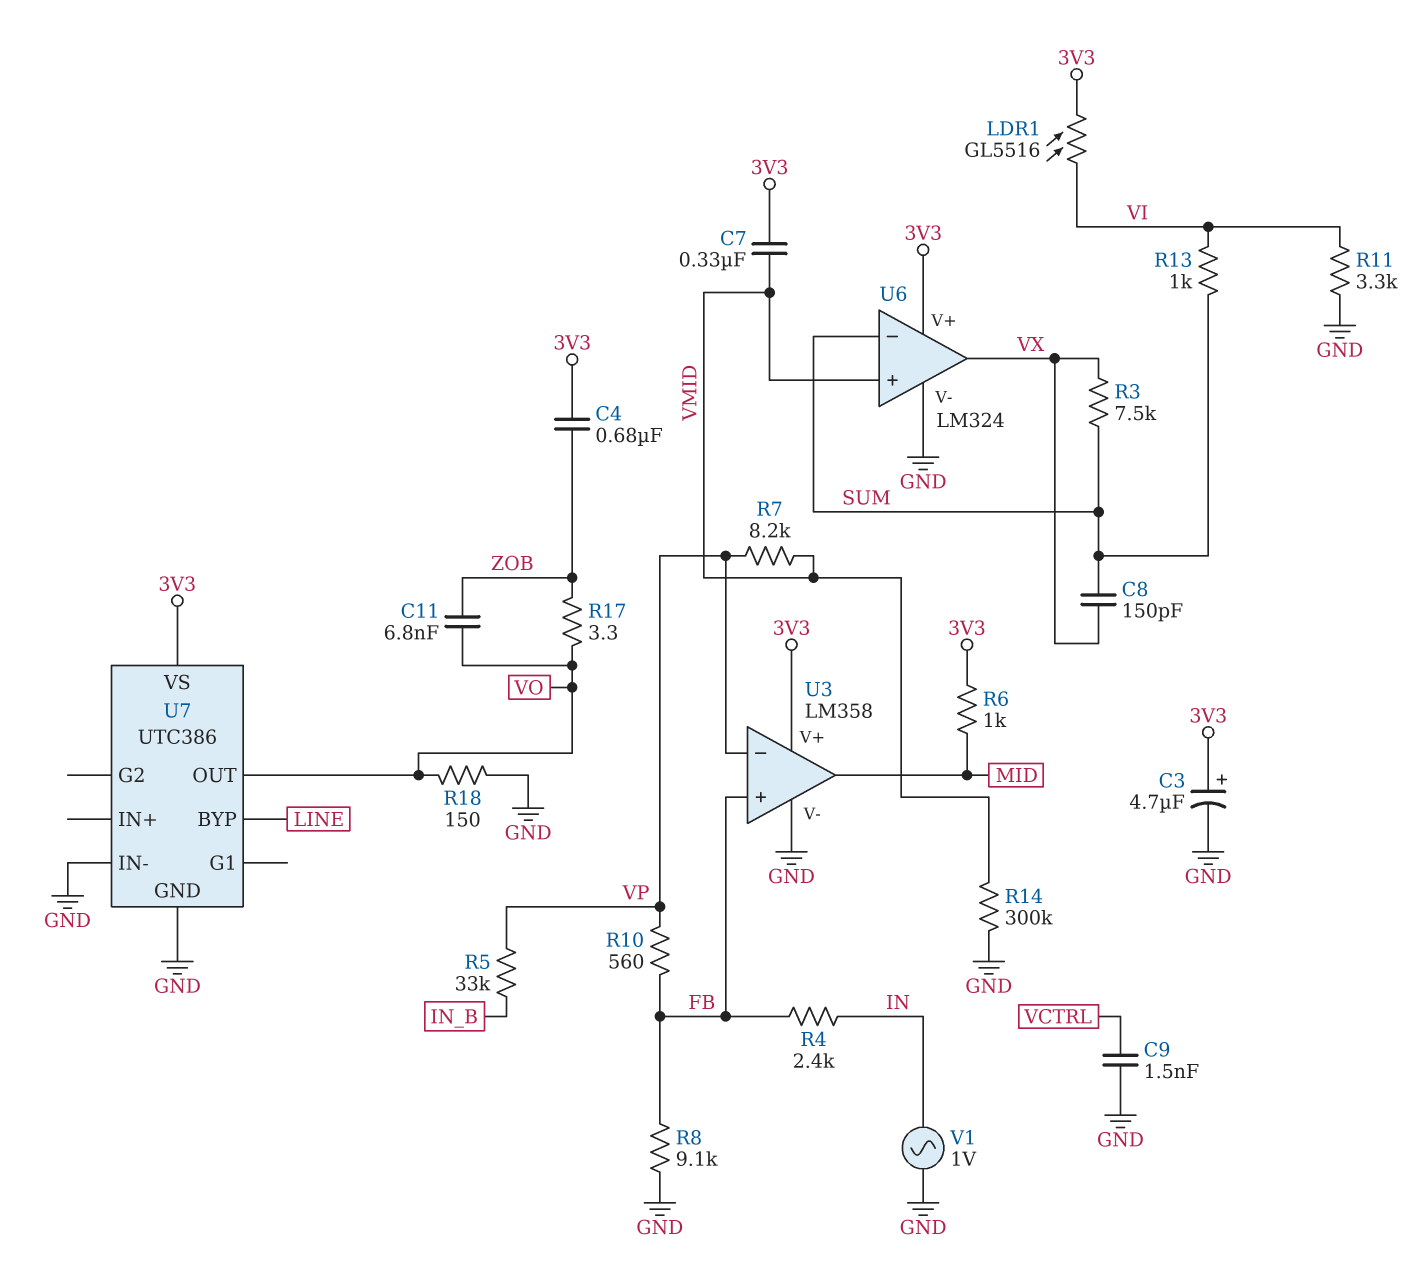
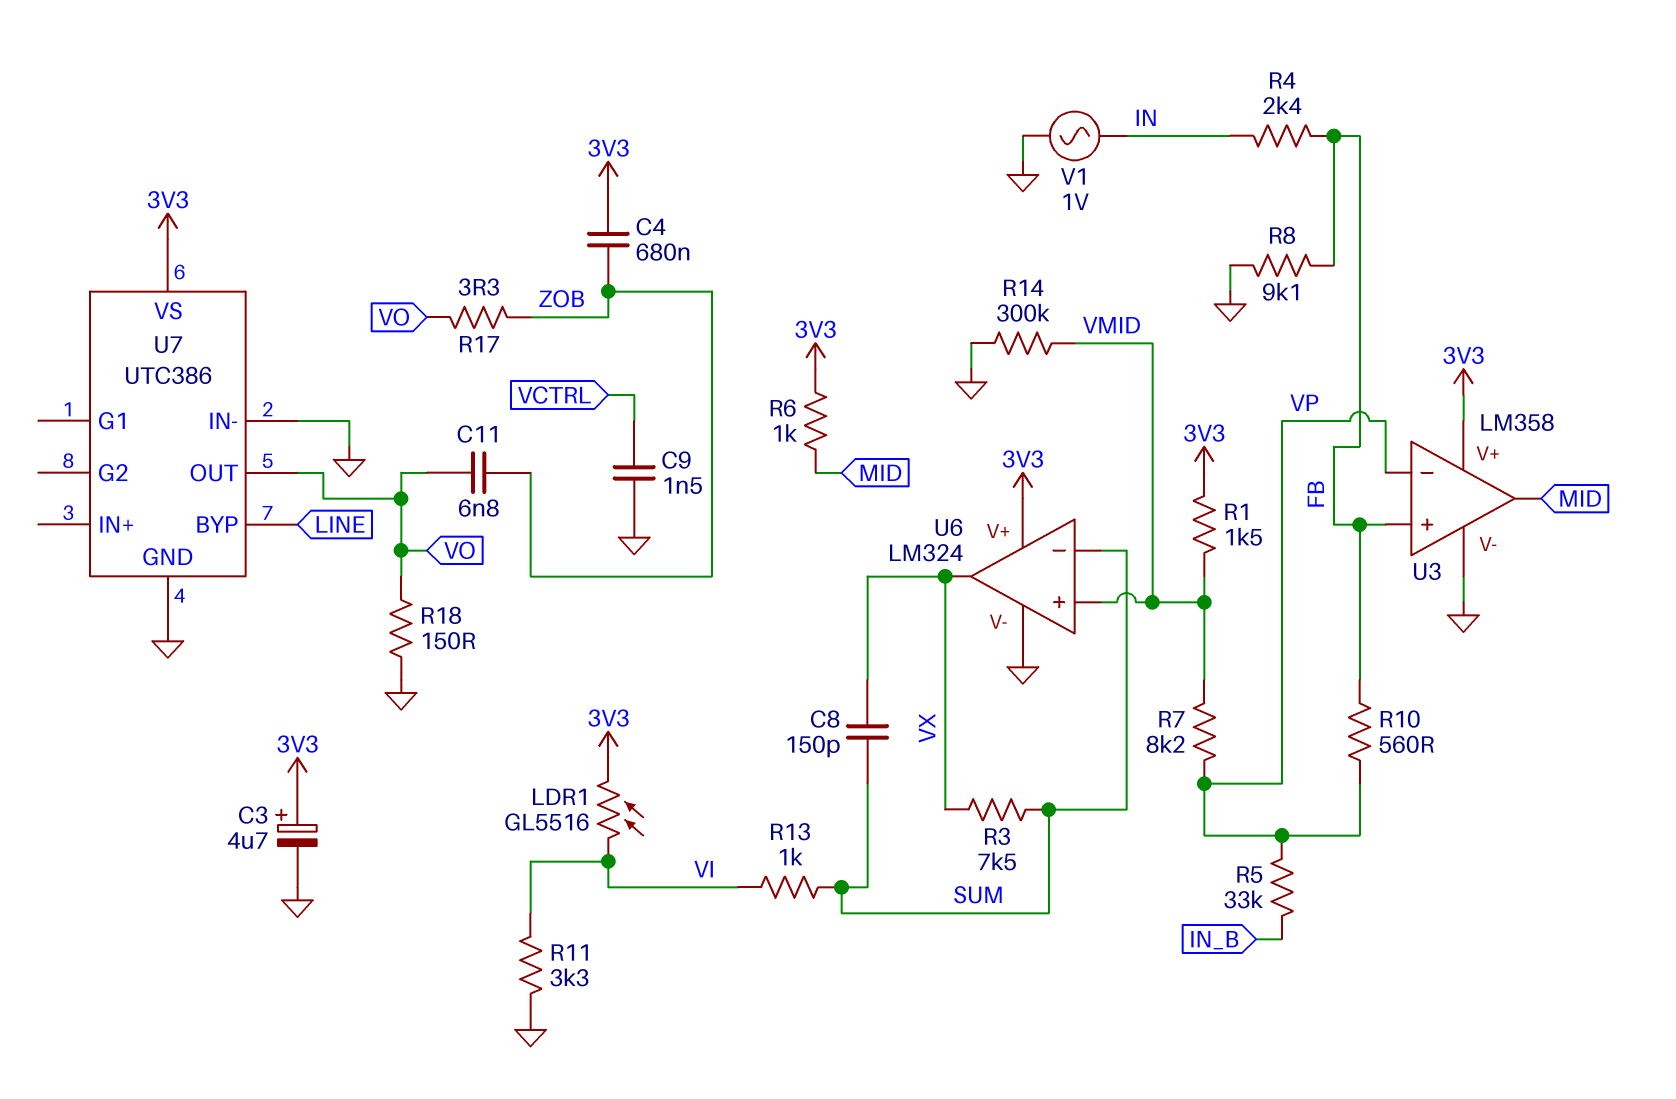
C7: 330nF (3V3, VMID) -> none
R1: none -> 1.5k (3V3, VMID)

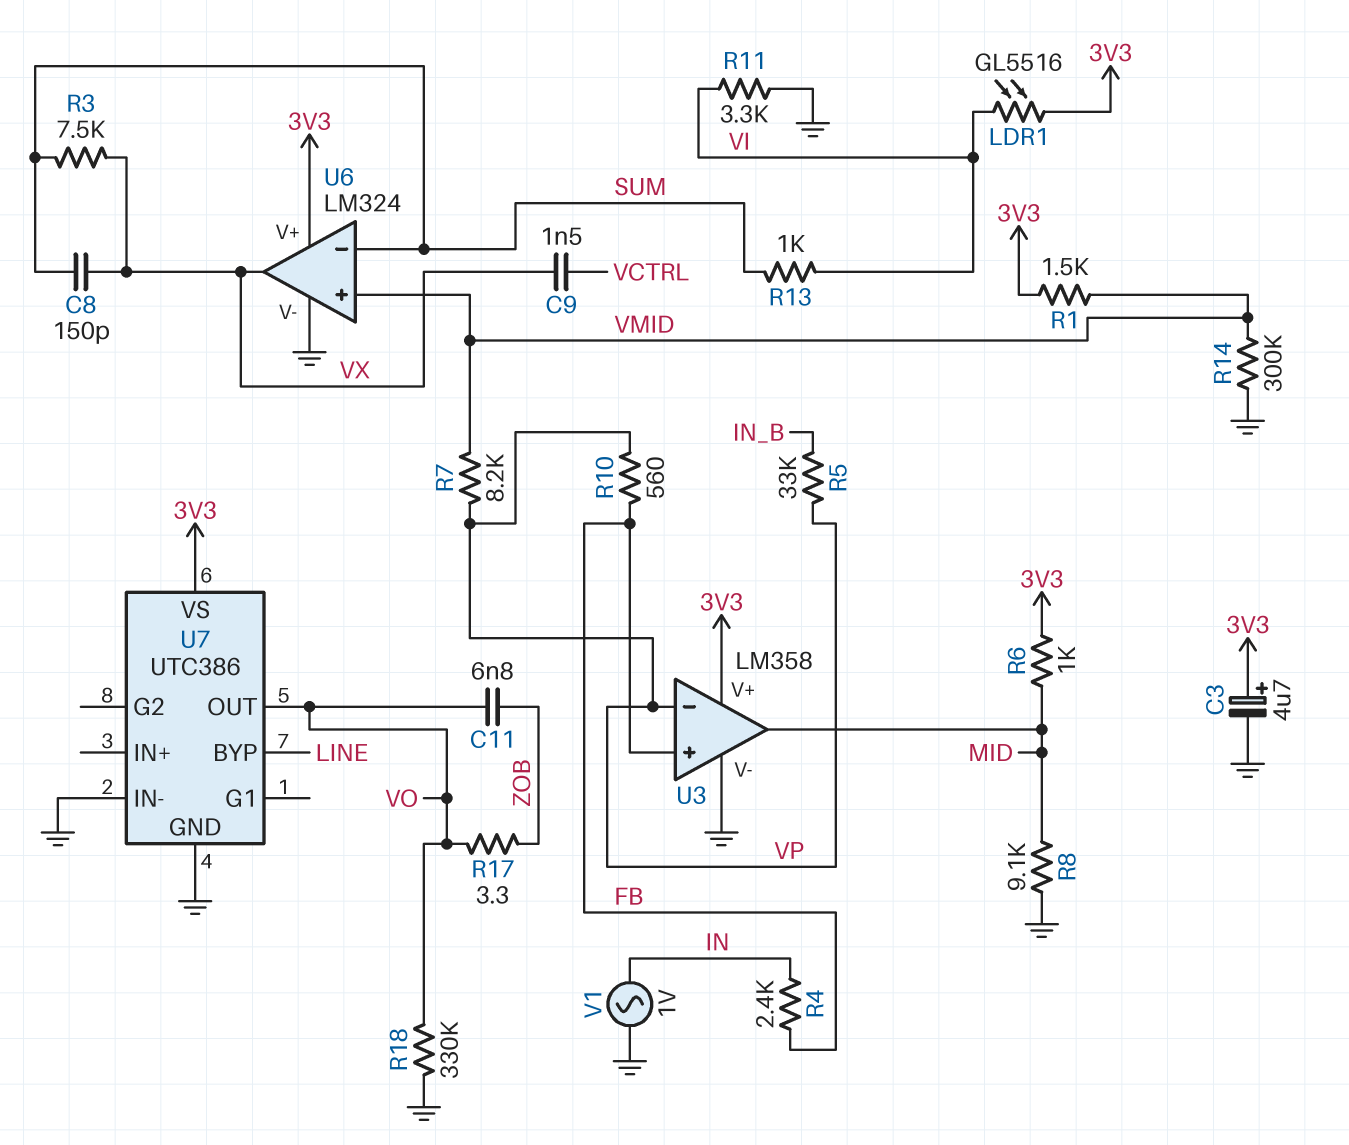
C4: 680nF (3V3, ZOB) -> none
C9: 1.5nF (GND, VCTRL) -> 1.5nF (VCTRL, VX)
R8: 9.1k (FB, GND) -> 9.1k (GND, MID)
R18: 150 (GND, VO) -> 330k (GND, VO)

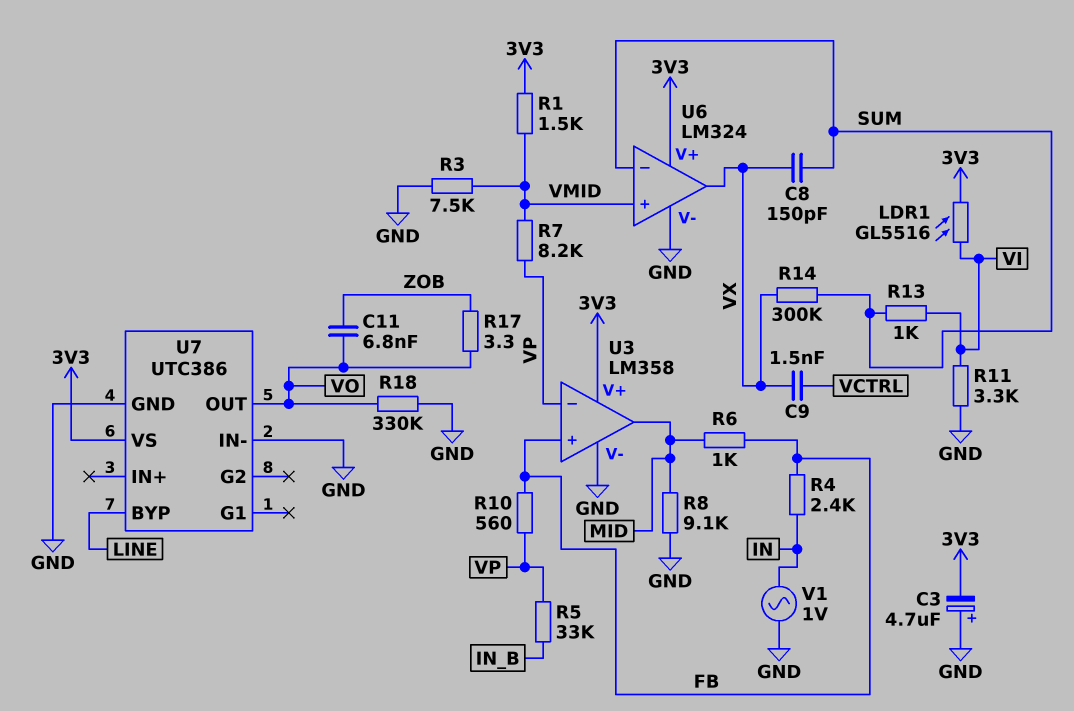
C3: 4.7uF (plus 3V3, minus GND) -> 4.7uF (plus GND, minus 3V3)
R3: 7.5k (SUM, VX) -> 7.5k (GND, VMID)
R6: 1k (3V3, MID) -> 1k (FB, MID)
R14: 300k (GND, VMID) -> 300k (SUM, VX)

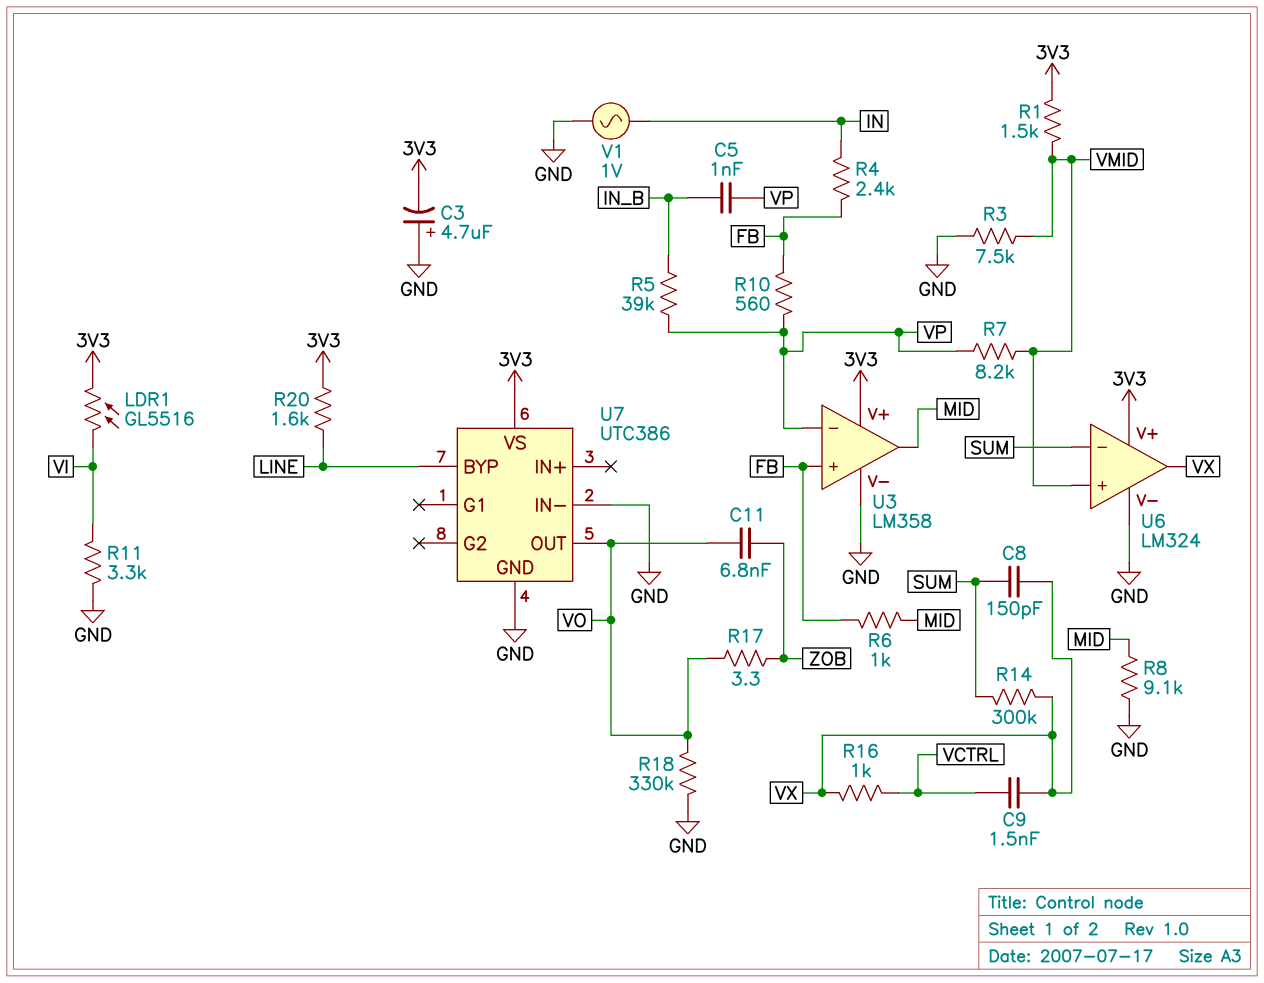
C5: none -> 1nF (IN_B, VP)
R5: 33k (IN_B, VP) -> 39k (IN_B, VP)
R13: 1k (SUM, VI) -> none
R16: none -> 1k (VCTRL, VX)
R20: none -> 1.6k (3V3, LINE)

